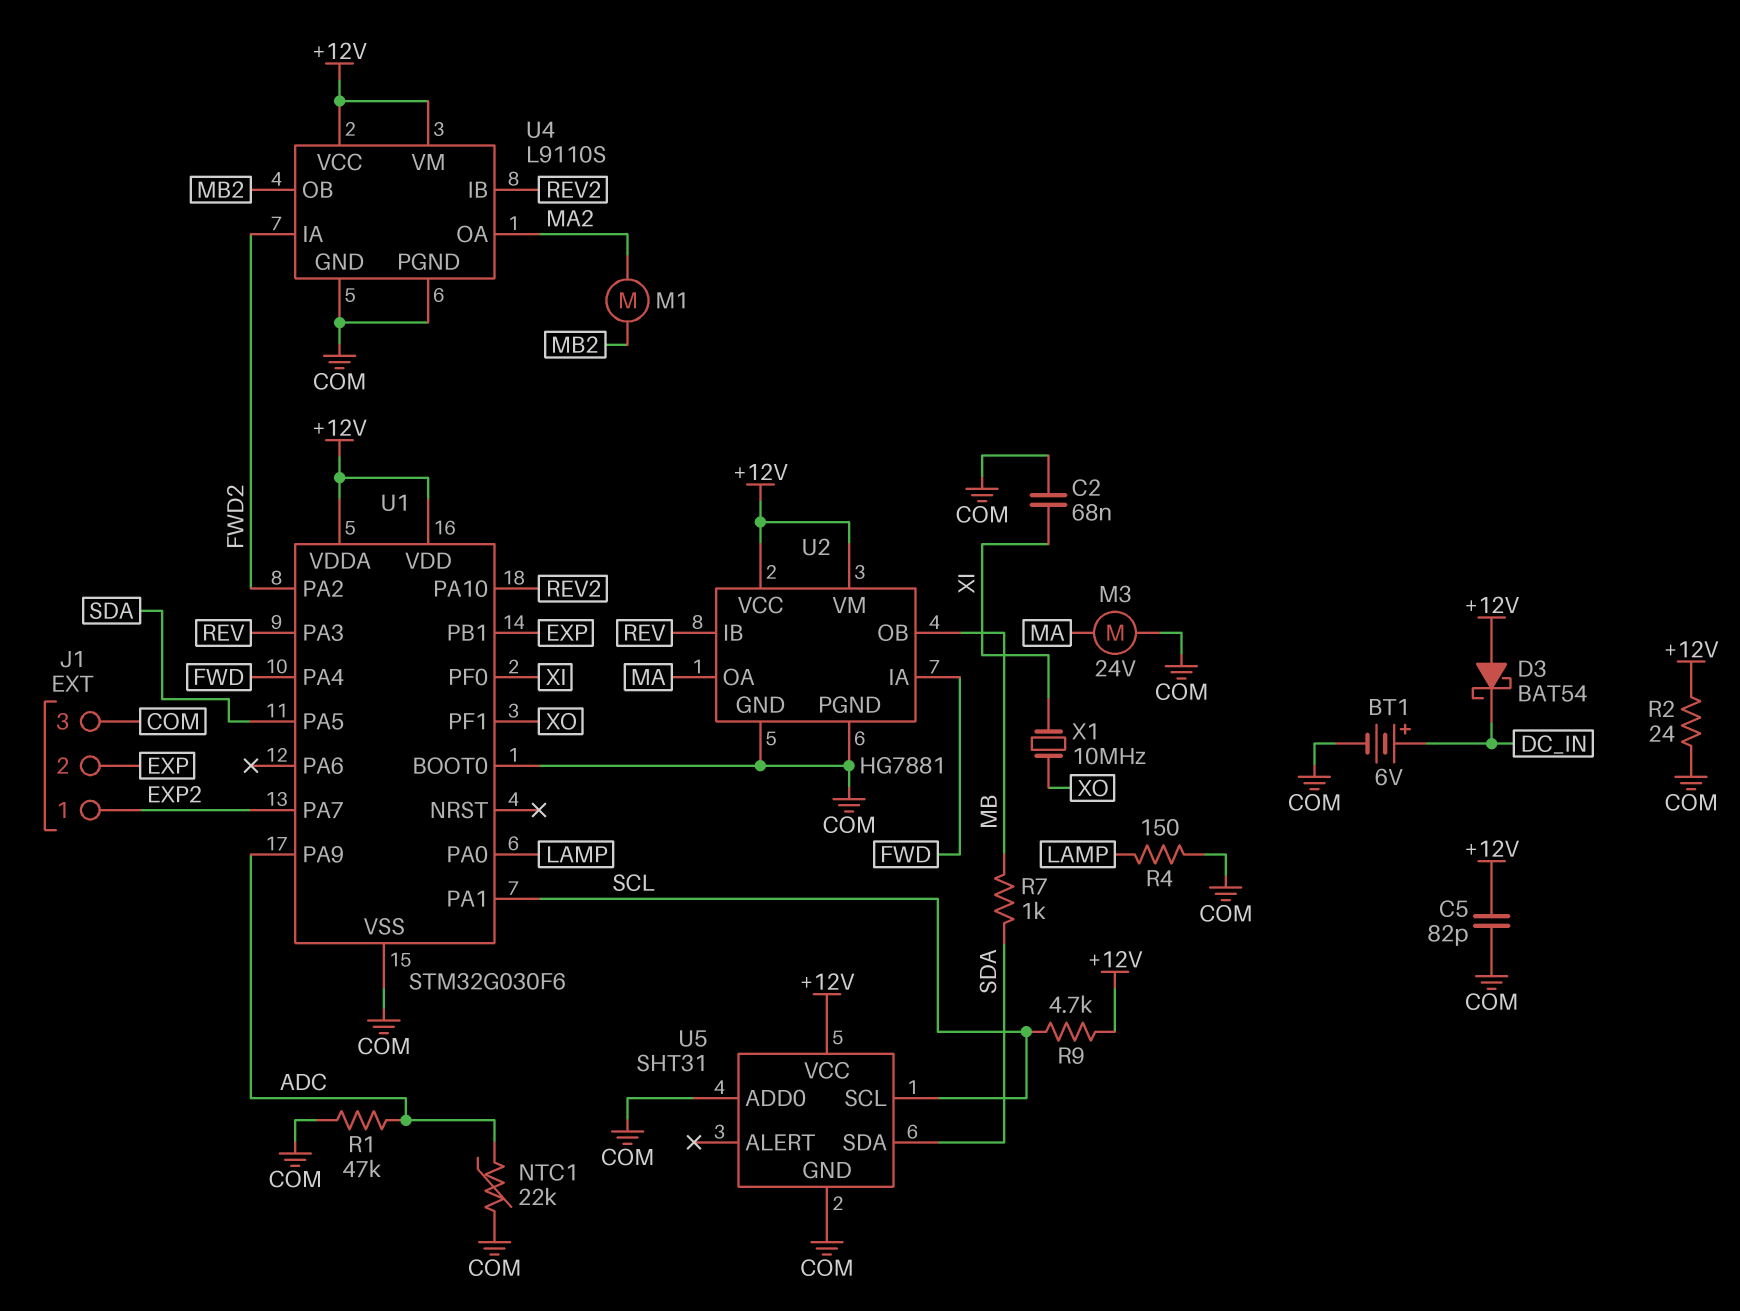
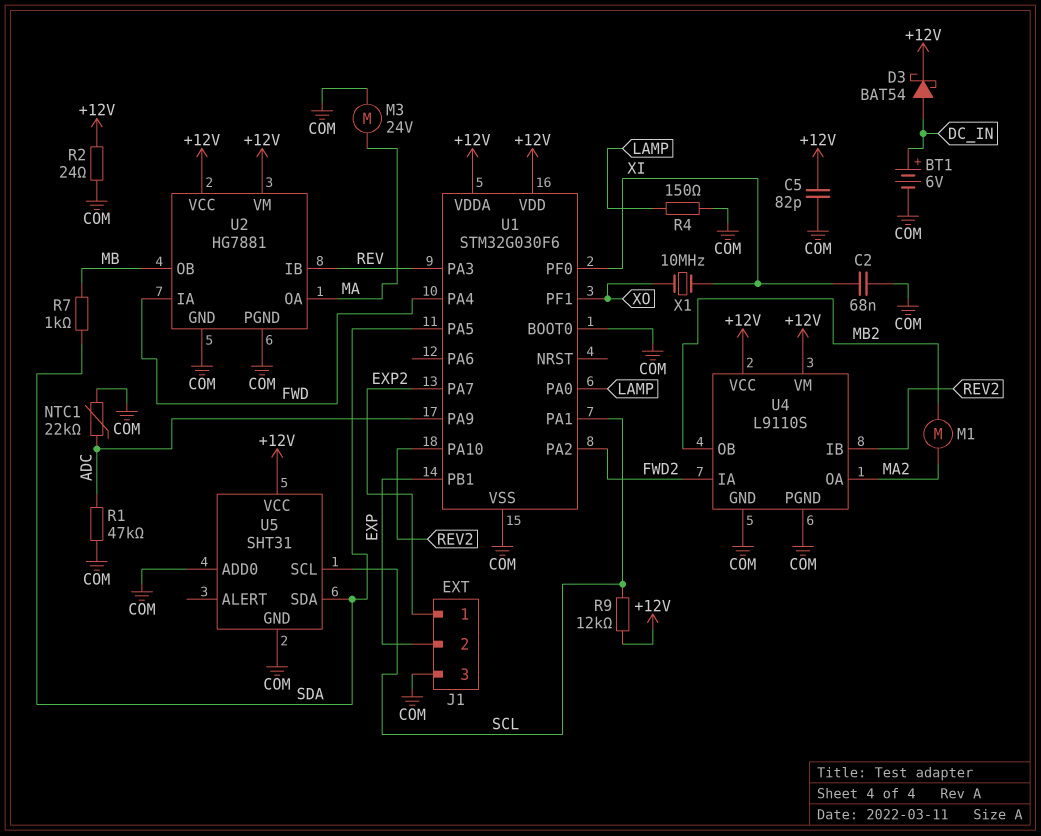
D3: schottky BAT54 (A +12V, K DC_IN) -> schottky BAT54 (A DC_IN, K +12V)
R9: 4.7k (+12V, SCL) -> 12k (+12V, SCL)

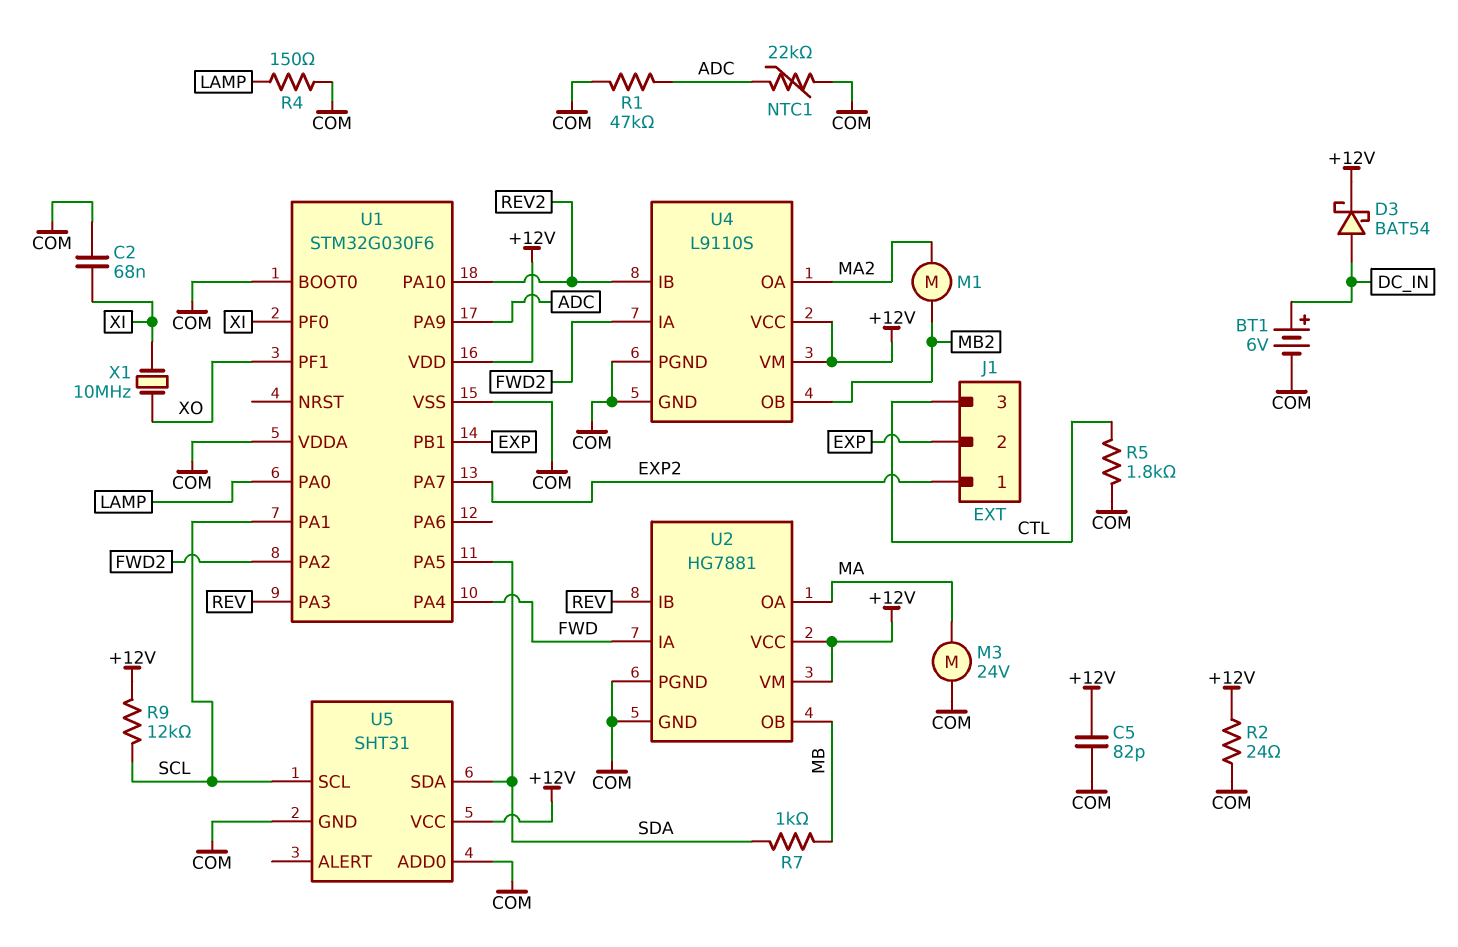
J1 pin 3: COM -> CTL
R5: none -> 1.8k (COM, CTL)
U1 pin VDDA: +12V -> COM

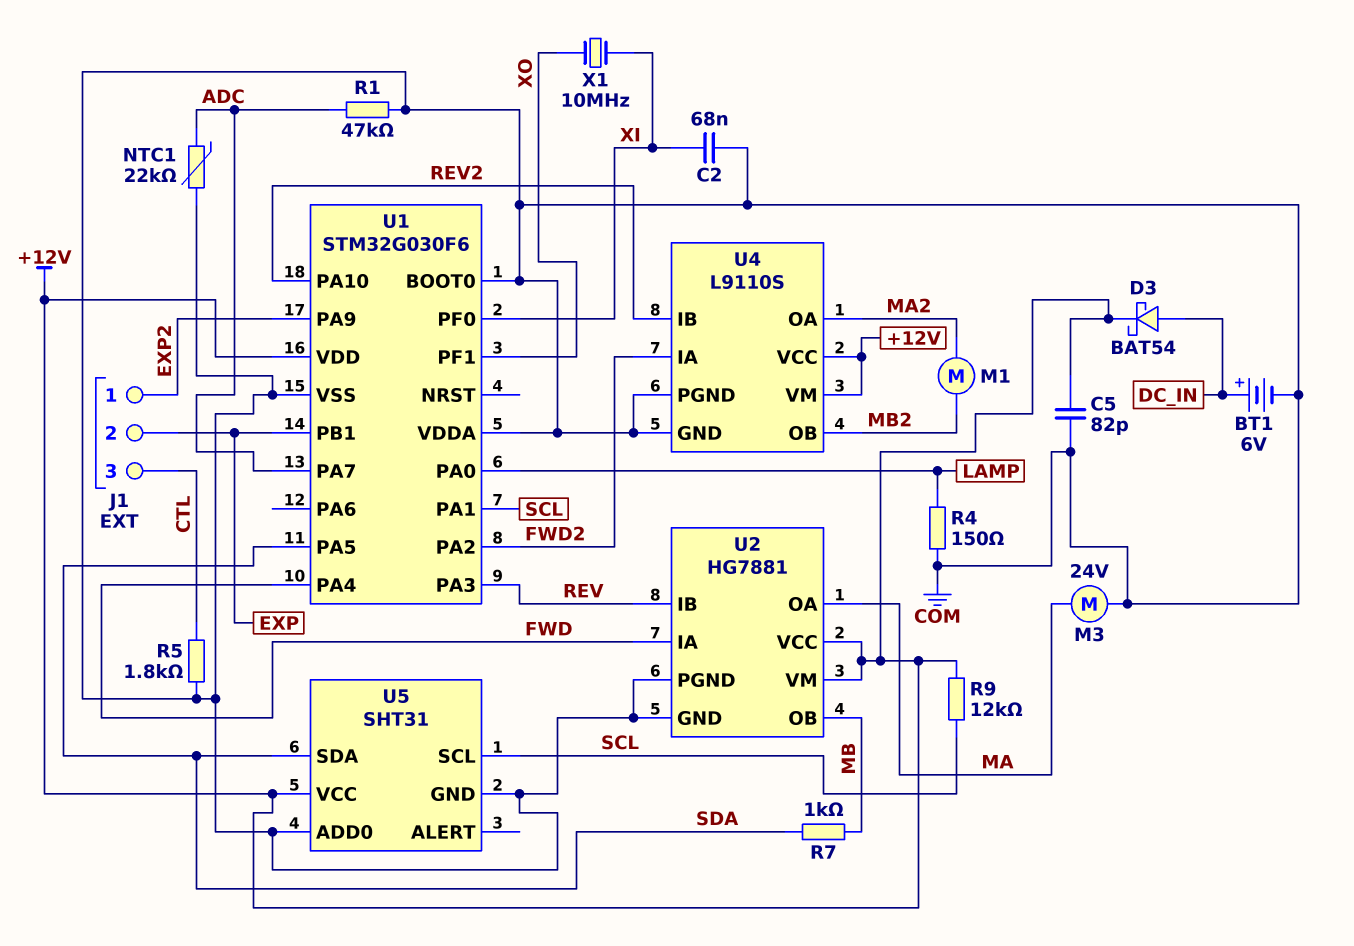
R2: 24 (+12V, COM) -> none
U1 pin PA7: EXP2 -> ADC
U1 pin PA9: ADC -> EXP2

